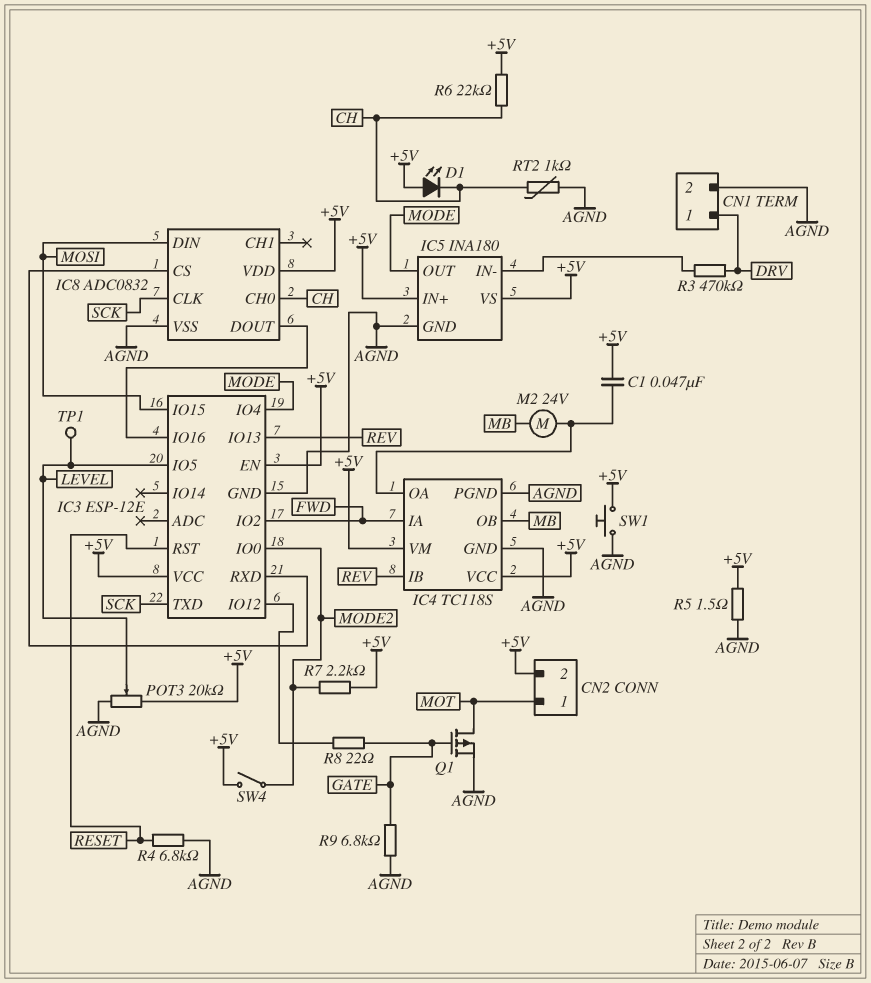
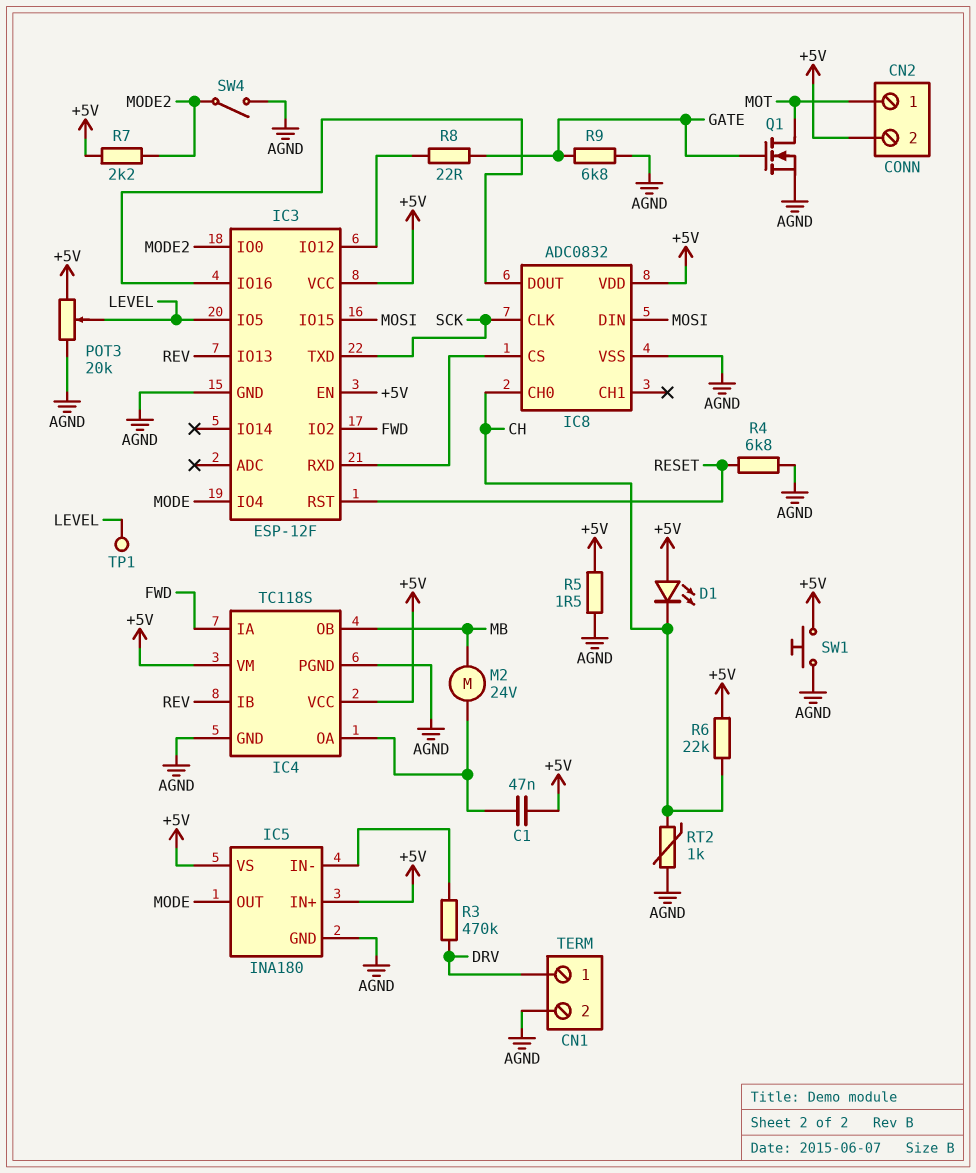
IC3: ESP-12E -> ESP-12F
Q1: PMOS (G GATE, D MOT, S AGND) -> NMOS (G GATE, D MOT, S AGND)
SW4: switch (+5V, MODE2) -> switch (AGND, MODE2)

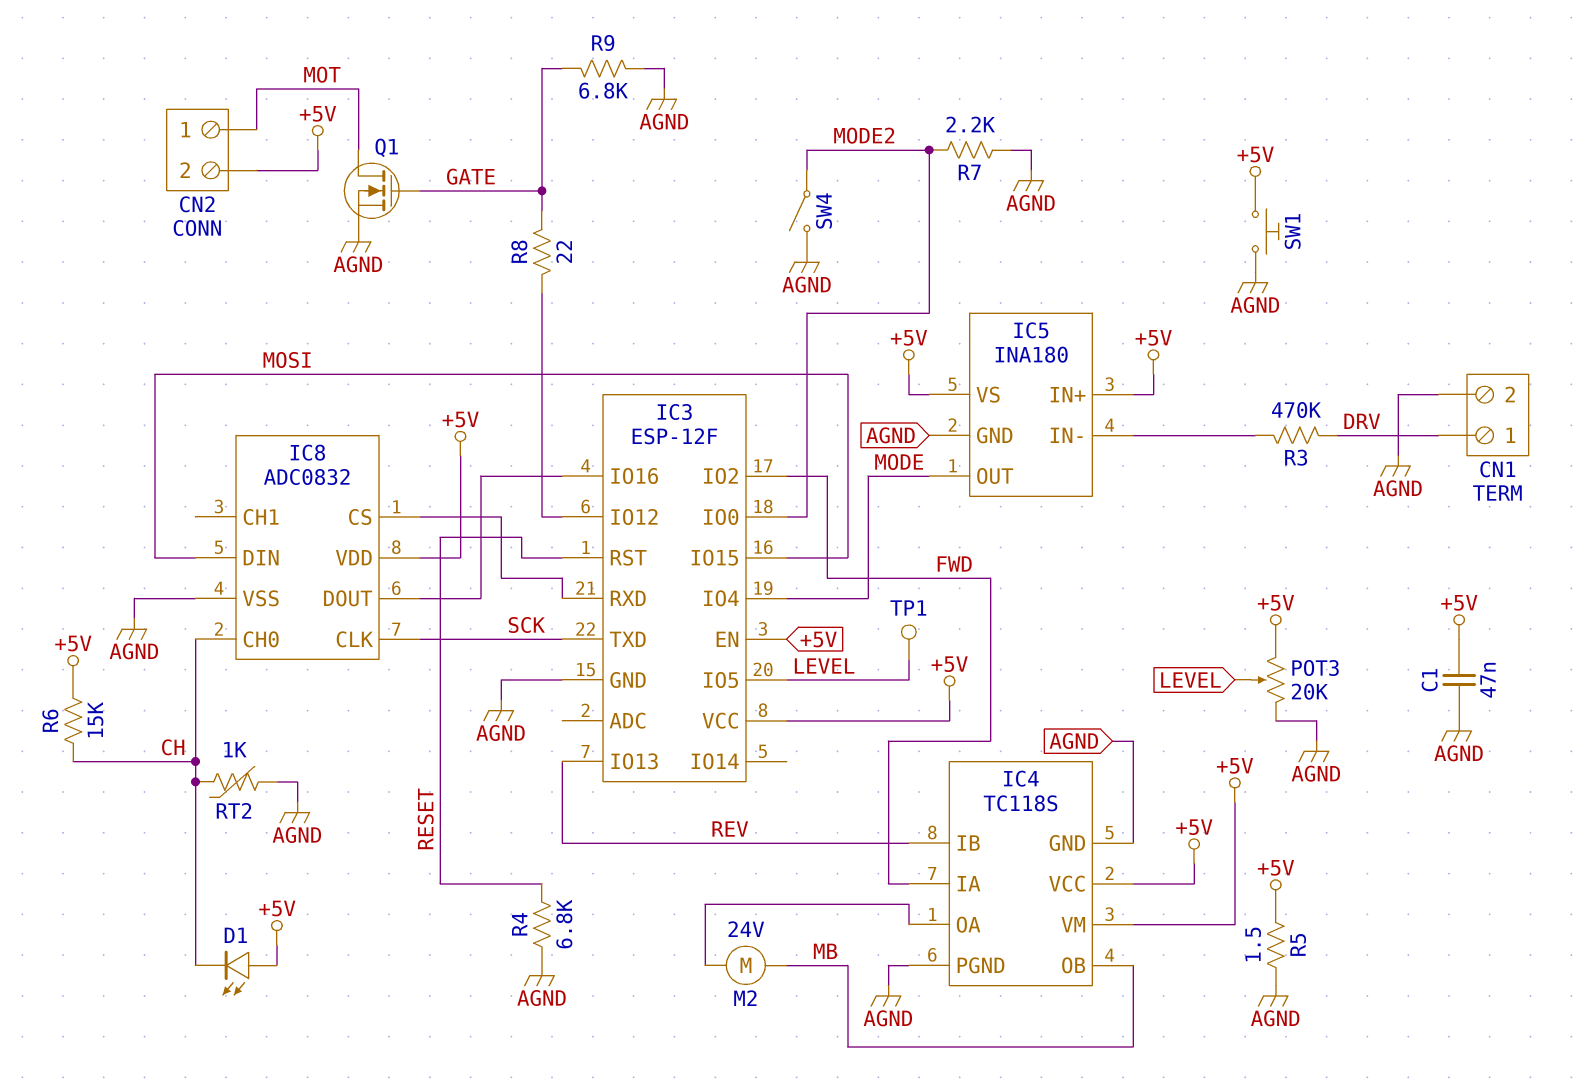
C1: 47nF (+5V, IC4/OA) -> 47nF (+5V, AGND)
R6: 22k (+5V, CH) -> 15k (+5V, CH)
R7: 2.2k (+5V, MODE2) -> 2.2k (AGND, MODE2)

